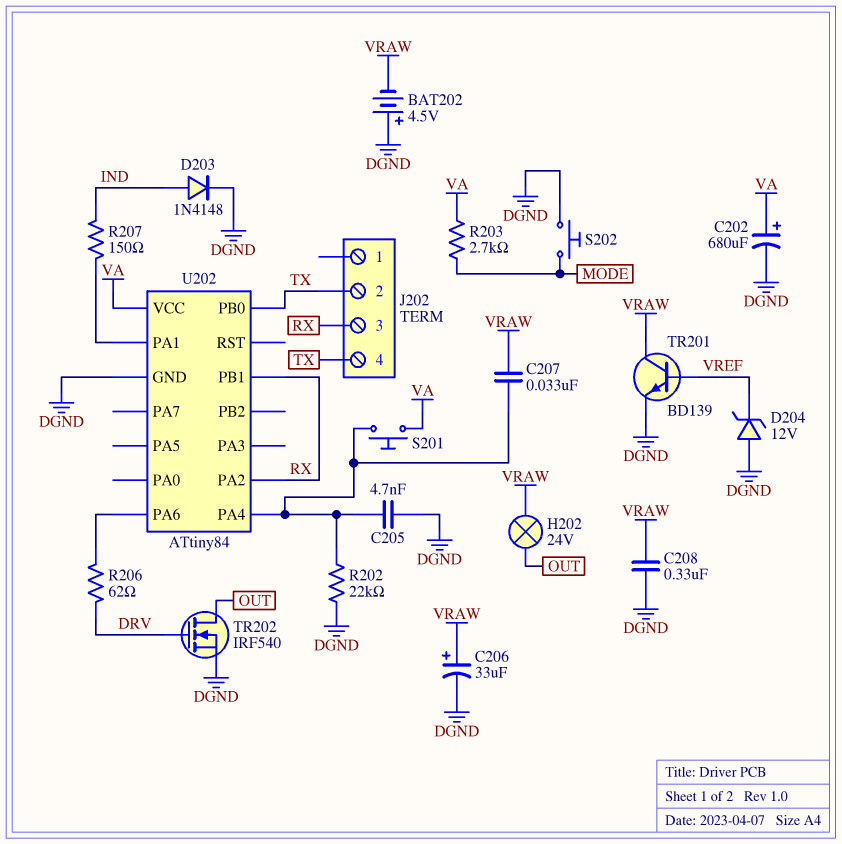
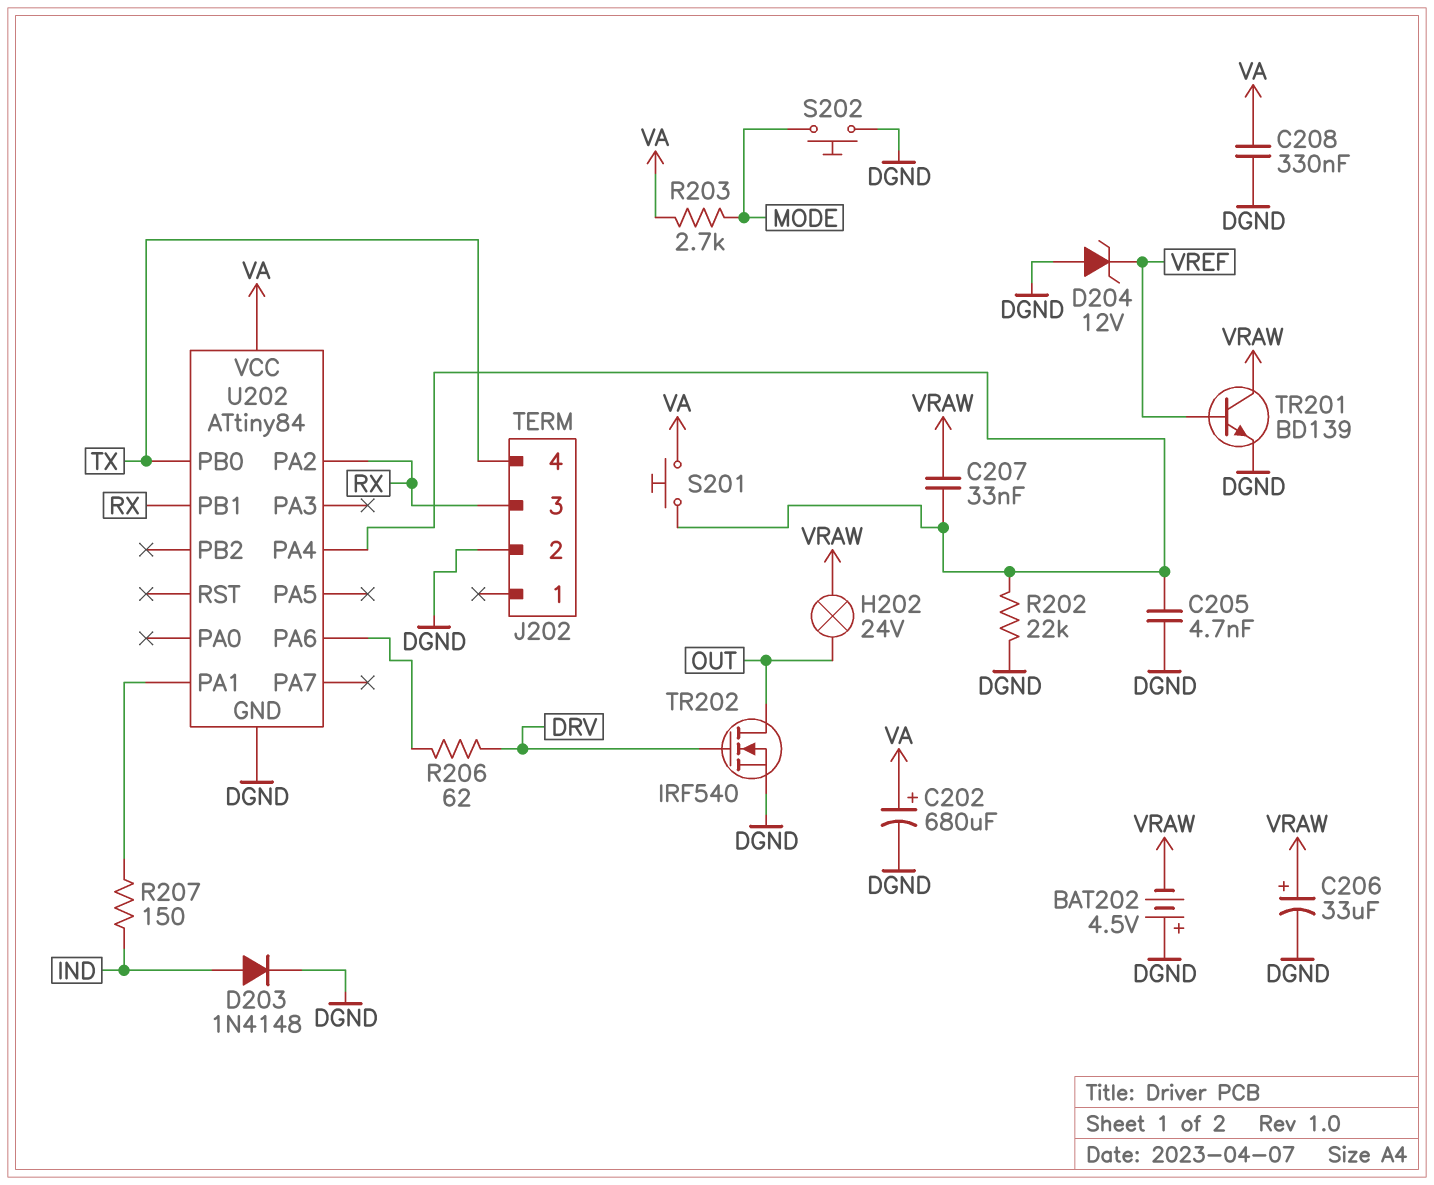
C208: 330nF (DGND, VRAW) -> 330nF (DGND, VA)
J202 pin 2: TX -> DGND

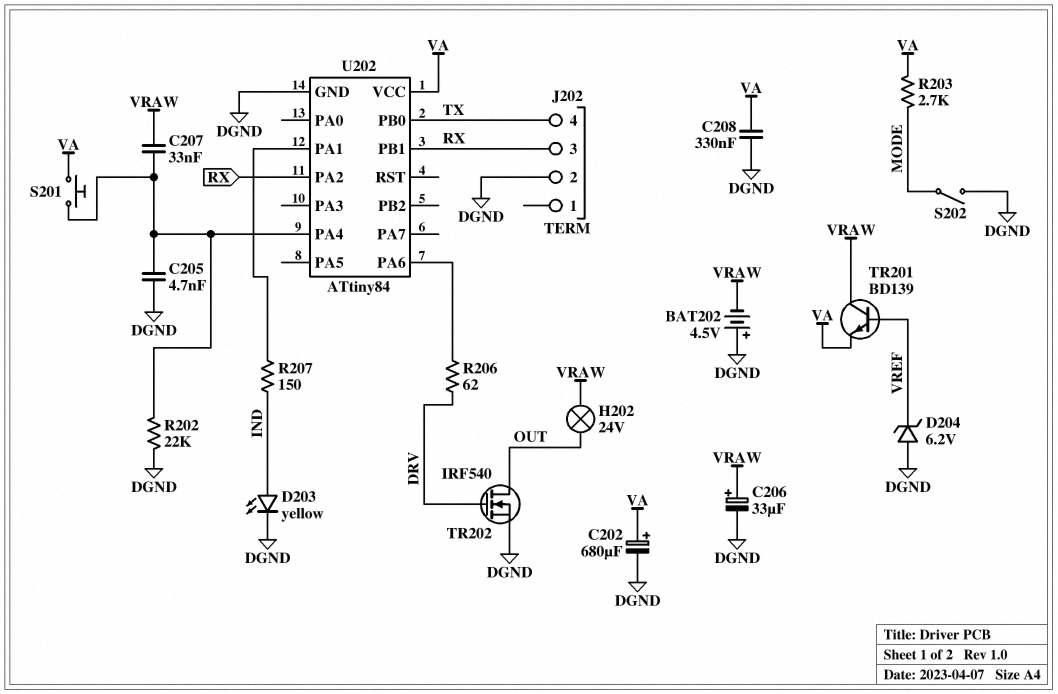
D203: diode 1N4148 (A IND, K DGND) -> LED yellow (A IND, K DGND)
D204: zener 12V (A DGND, K VREF) -> zener 6.2V (A DGND, K VREF)
S202: button (DGND, MODE) -> switch (DGND, MODE)
TR201: NPN BD139 (B VREF, C VRAW, E DGND) -> NPN BD139 (B VREF, C VRAW, E VA)

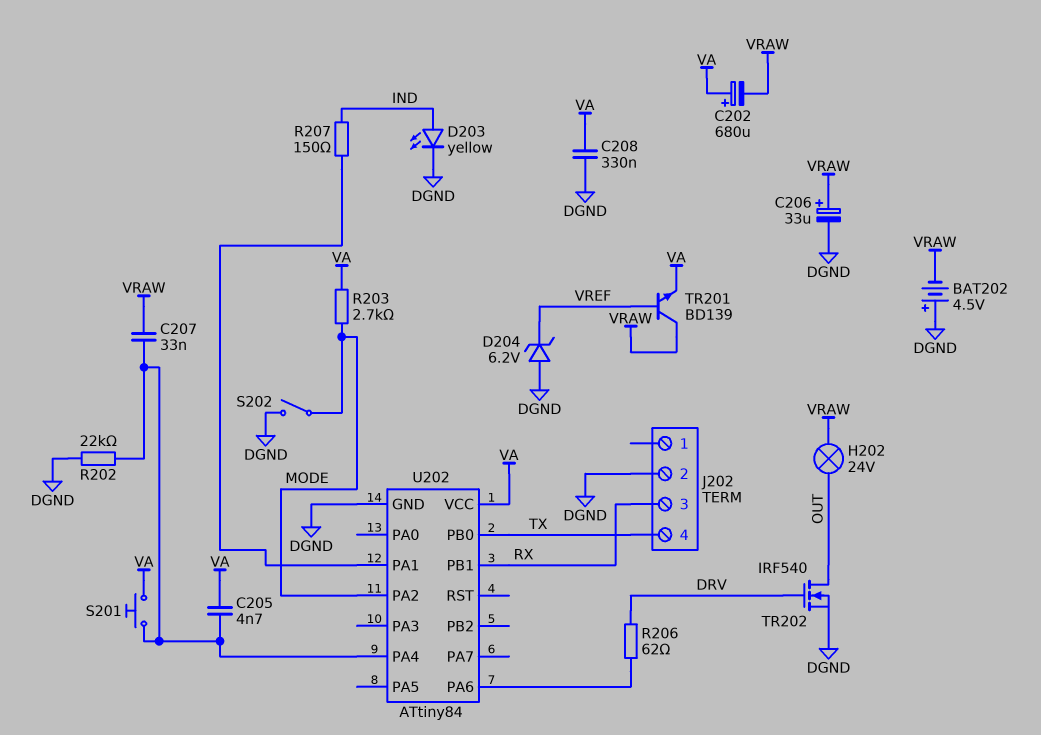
C202: 680uF (plus VA, minus DGND) -> 680uF (plus VA, minus VRAW)
C205: 4.7nF (DGND, U202/PA4) -> 4.7nF (U202/PA4, VA)
U202 pin PA2: RX -> MODE

